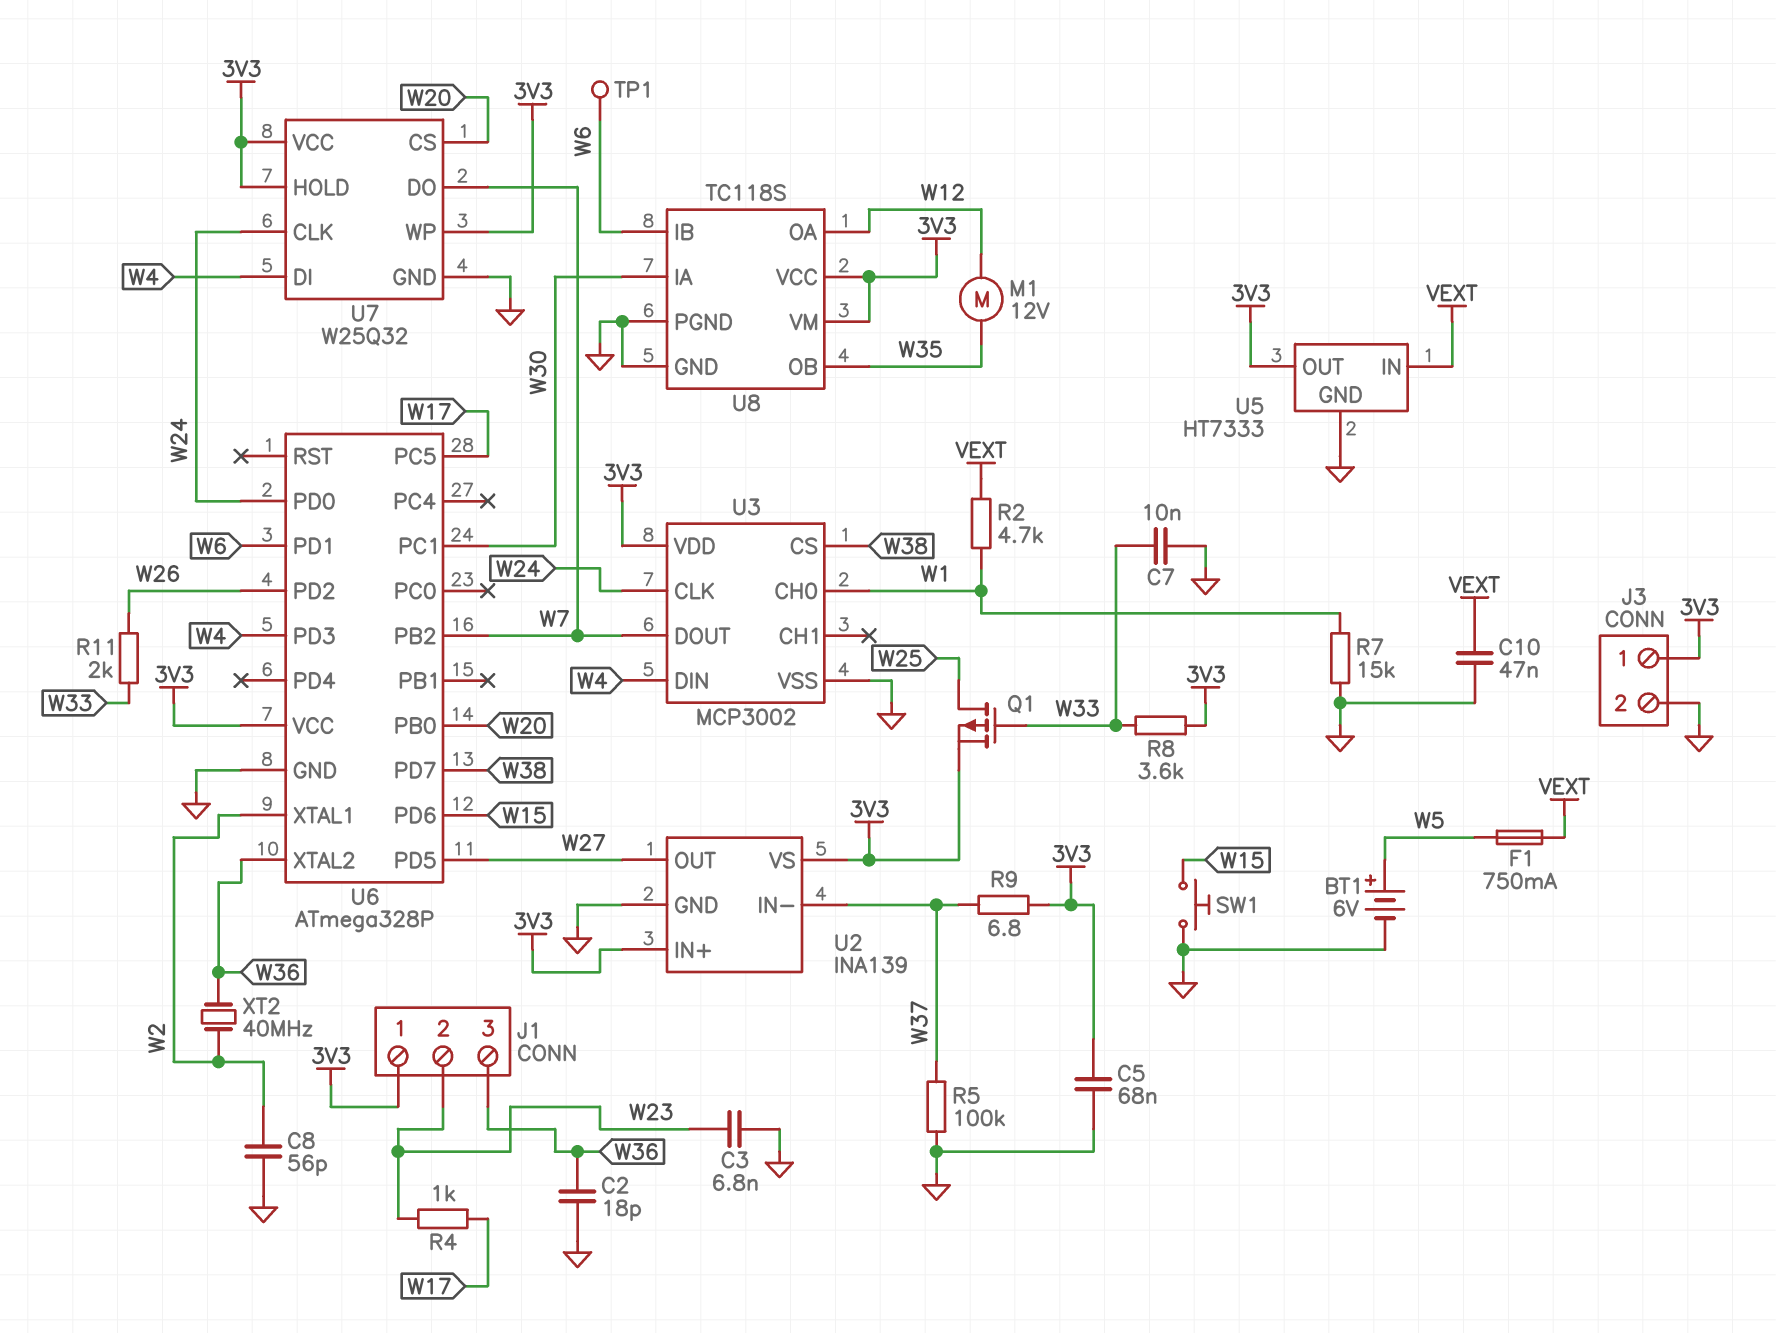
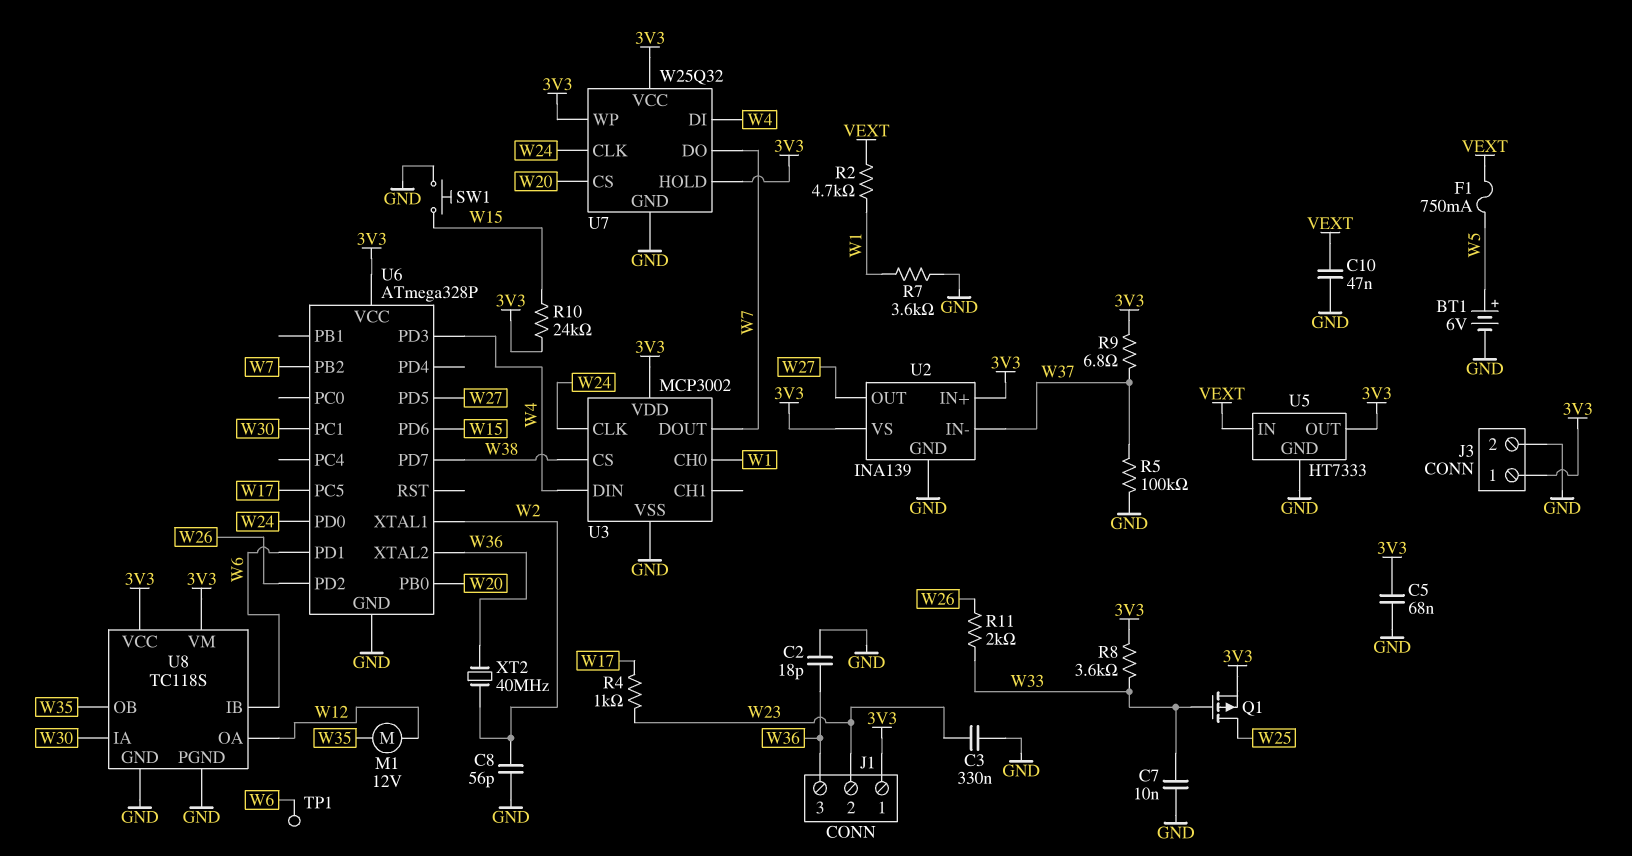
C3: 6.8nF (GND, W23) -> 330nF (GND, W23)
R7: 15k (GND, W1) -> 3.6k (GND, W1)
R10: none -> 24k (3V3, W15)

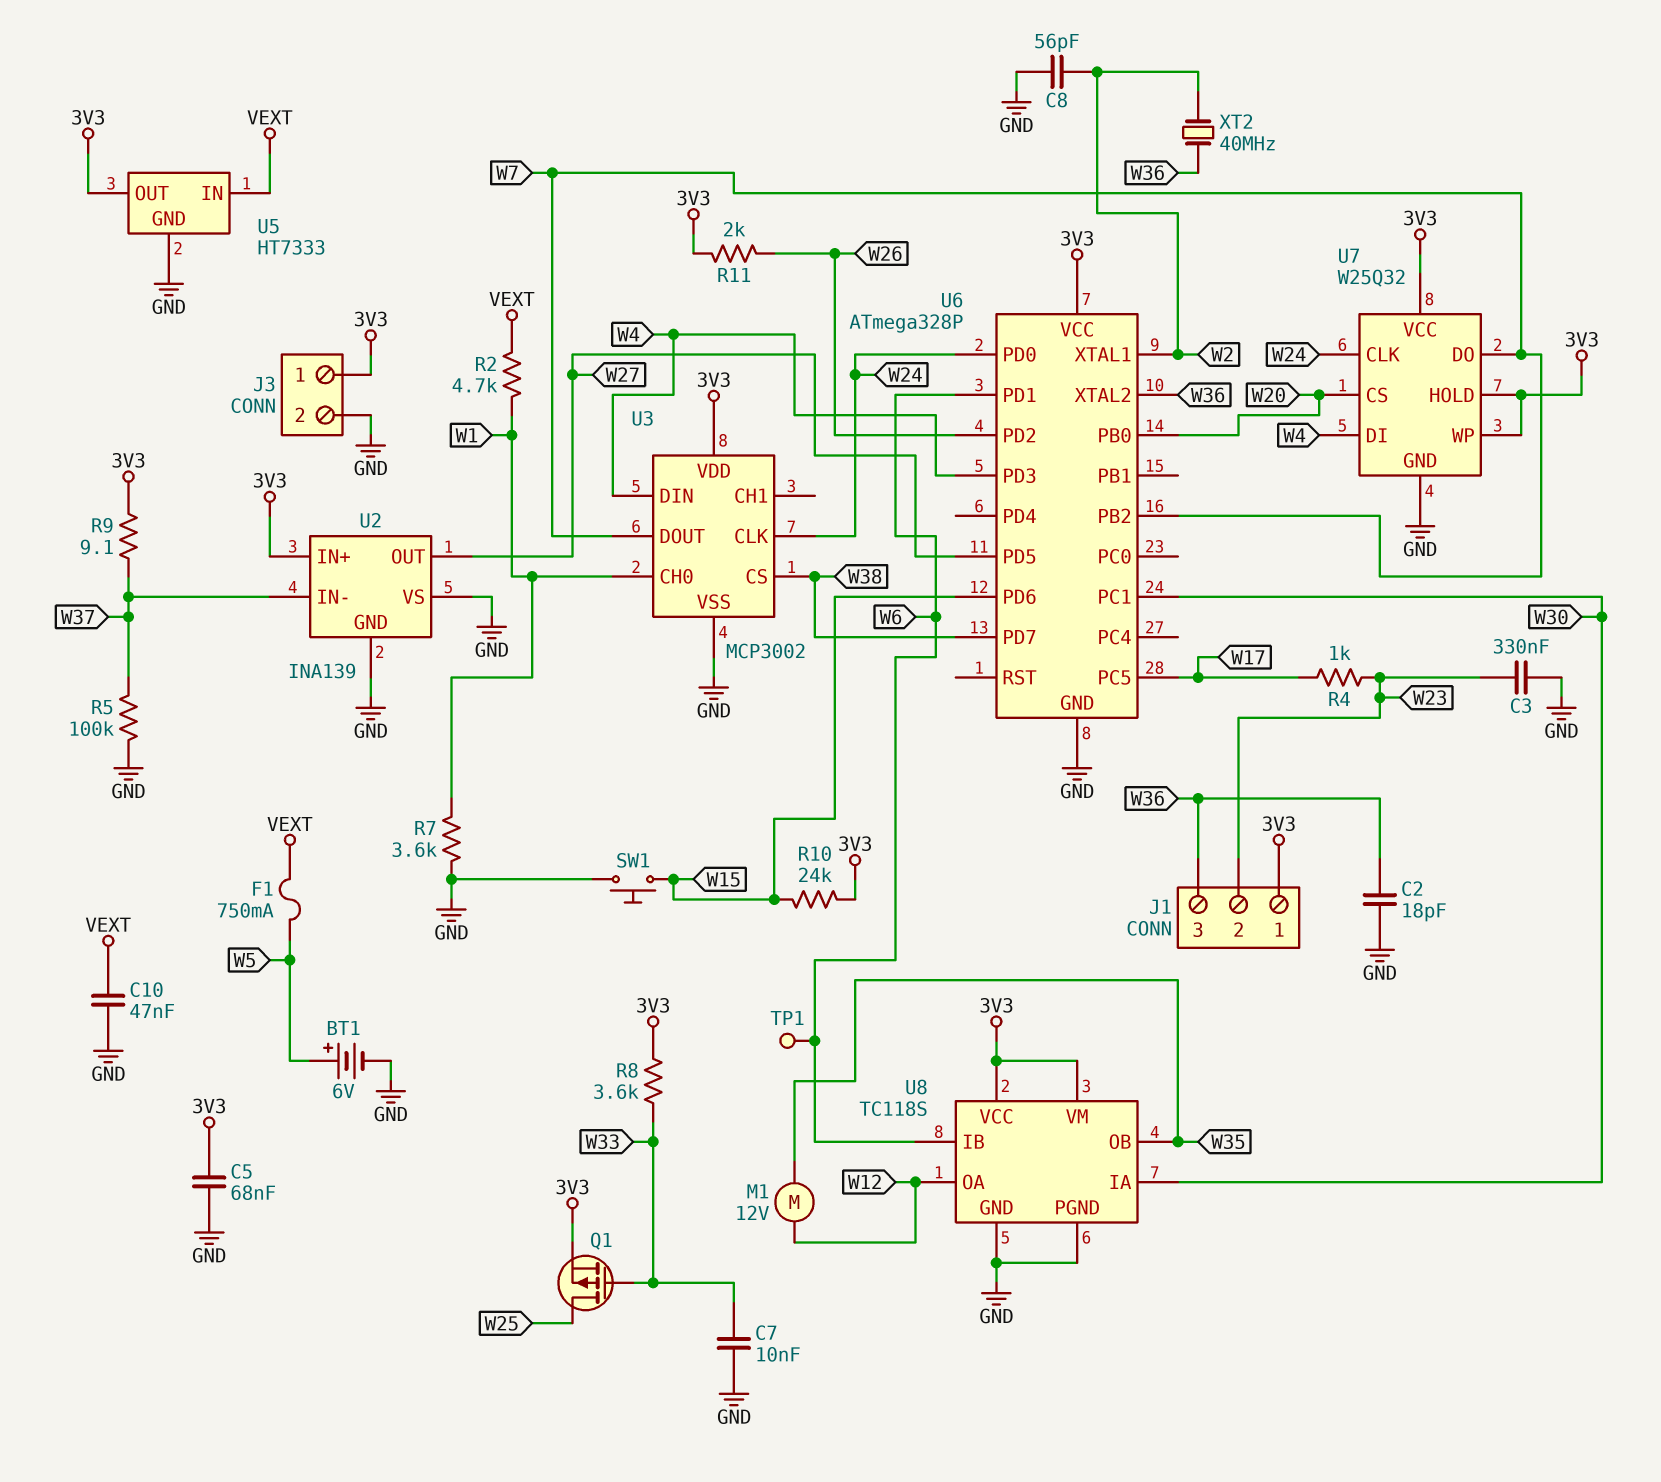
R9: 6.8 (3V3, W37) -> 9.1 (3V3, W37)
R11: 2k (W26, W33) -> 2k (3V3, W26)
U2 pin VS: 3V3 -> GND

